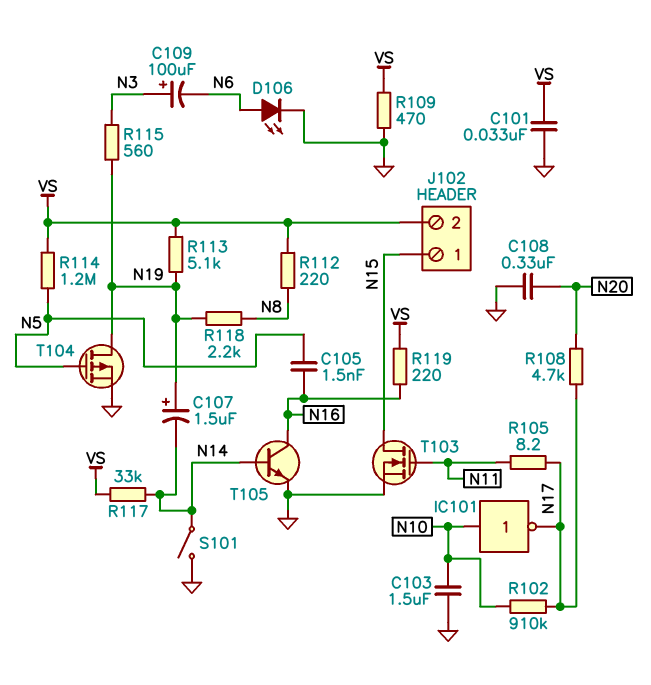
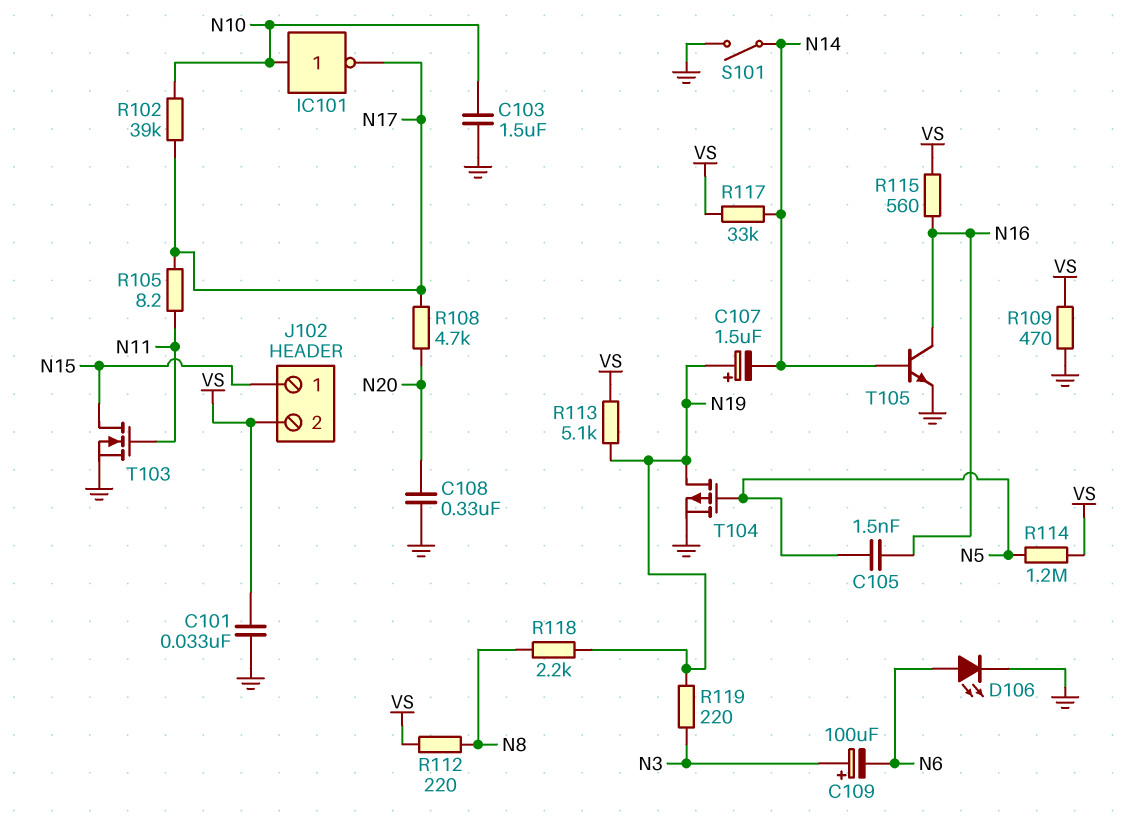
R102: 910k (N10, N17) -> 39k (N10, N17)
R115: 560 (N3, N19) -> 560 (N16, VS)
R119: 220 (N16, VS) -> 220 (N3, N19)

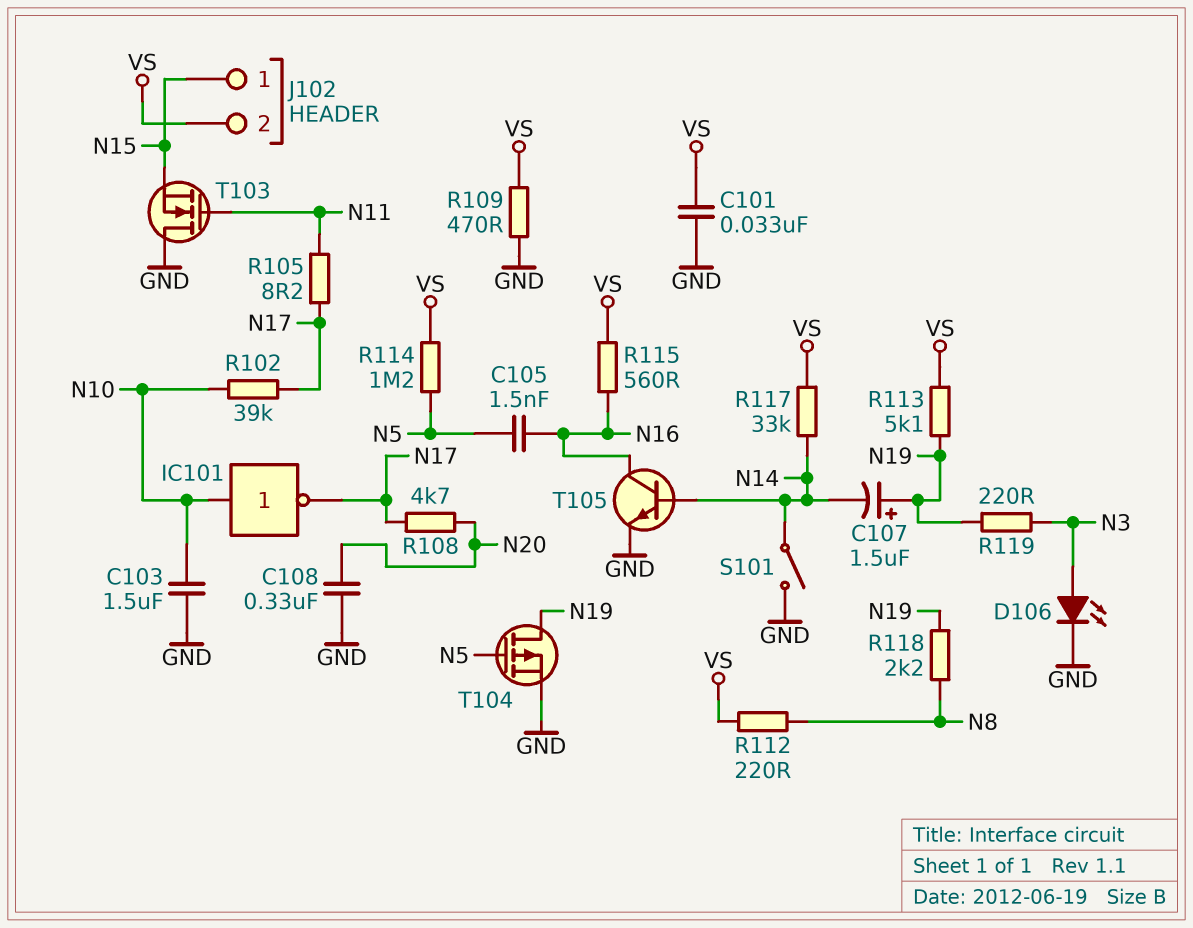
C109: 100uF (plus N3, minus N6) -> none
D106: LED (A N6, K GND) -> LED (A N3, K GND)
T103: NMOS (G N11, D N15, S GND) -> NMOS (G N11, D GND, S N15)

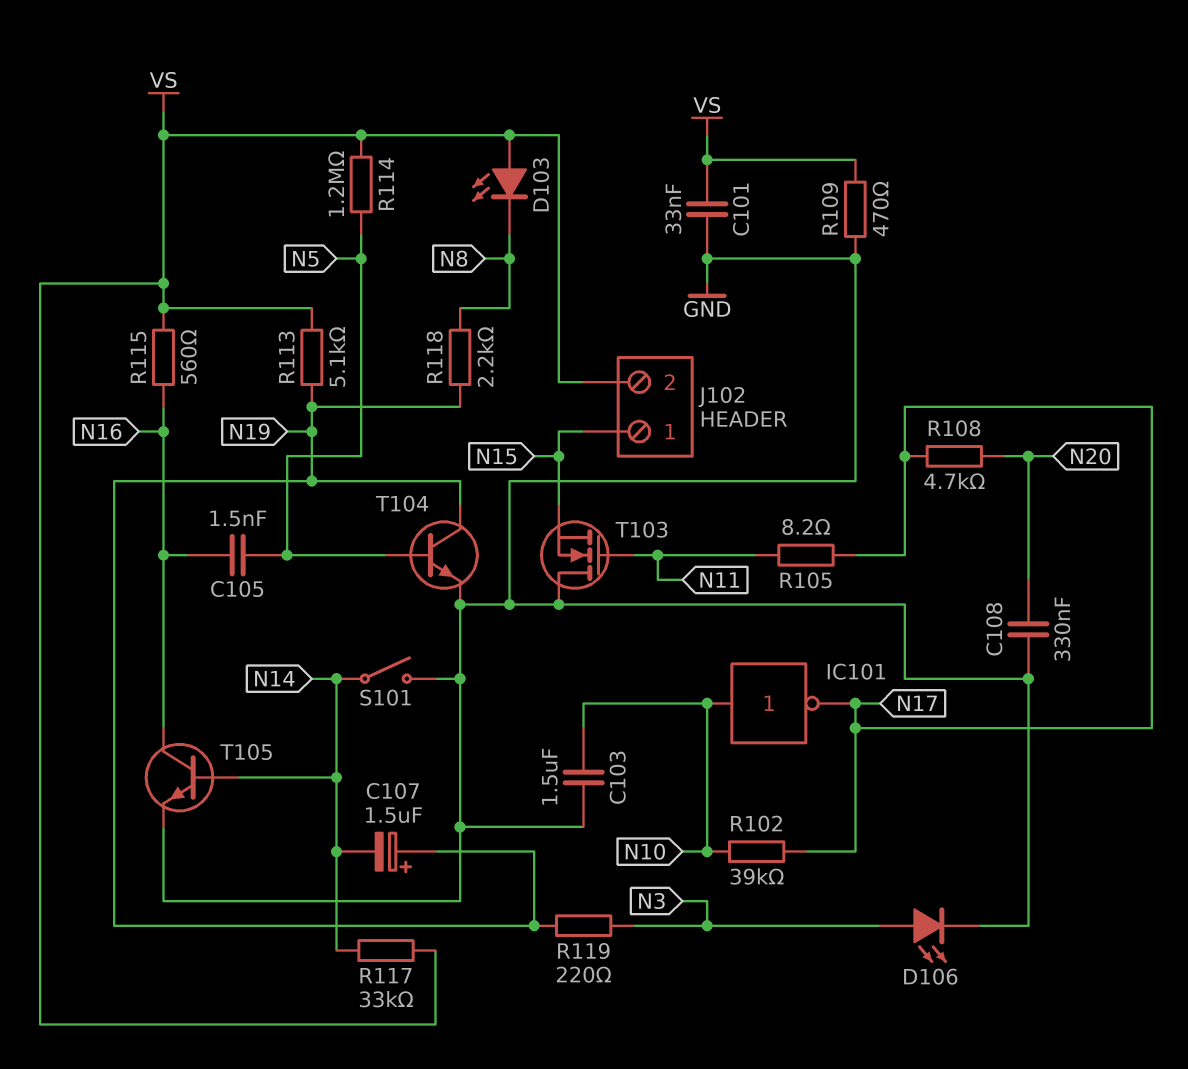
D103: none -> LED (A VS, K N8)
R112: 220 (N8, VS) -> none
T104: PMOS (G N5, D N19, S GND) -> NPN (B N5, C N19, E GND)

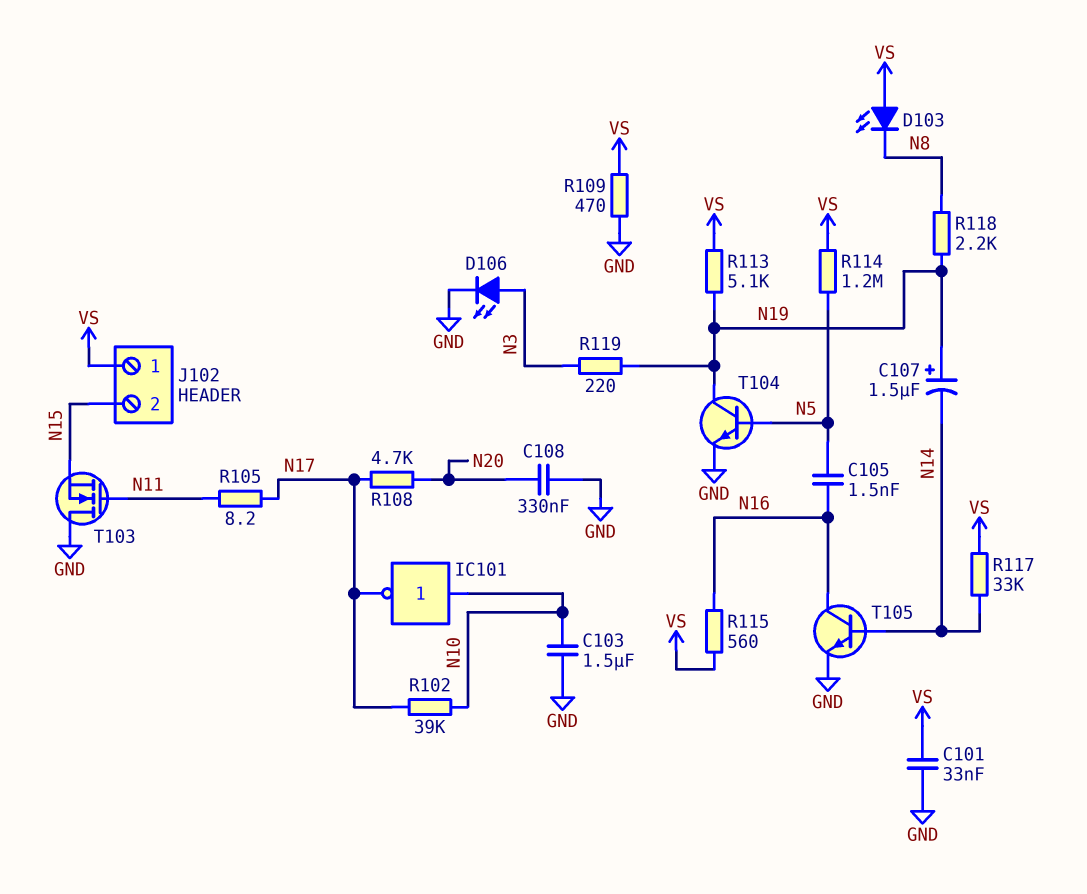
J102 pin 1: N15 -> VS
J102 pin 2: VS -> N15
S101: switch (GND, N14) -> none

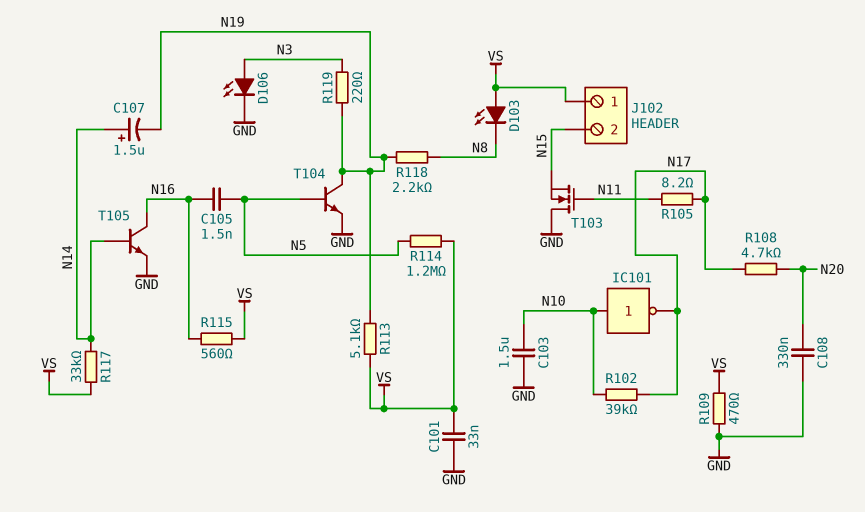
C107: 1.5uF (plus N19, minus N14) -> 1.5uF (plus N14, minus N19)

